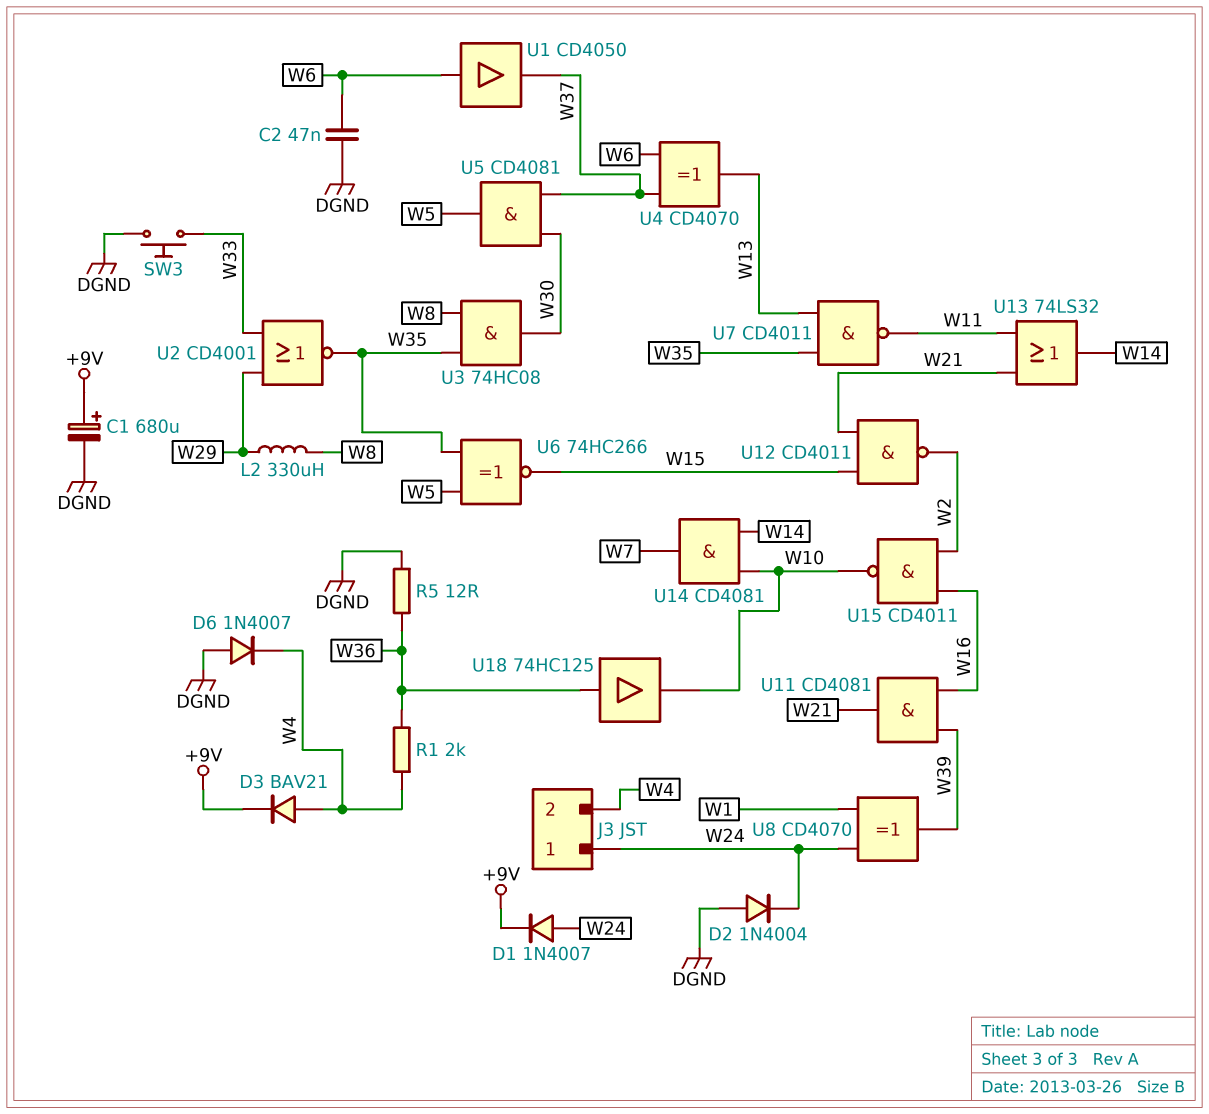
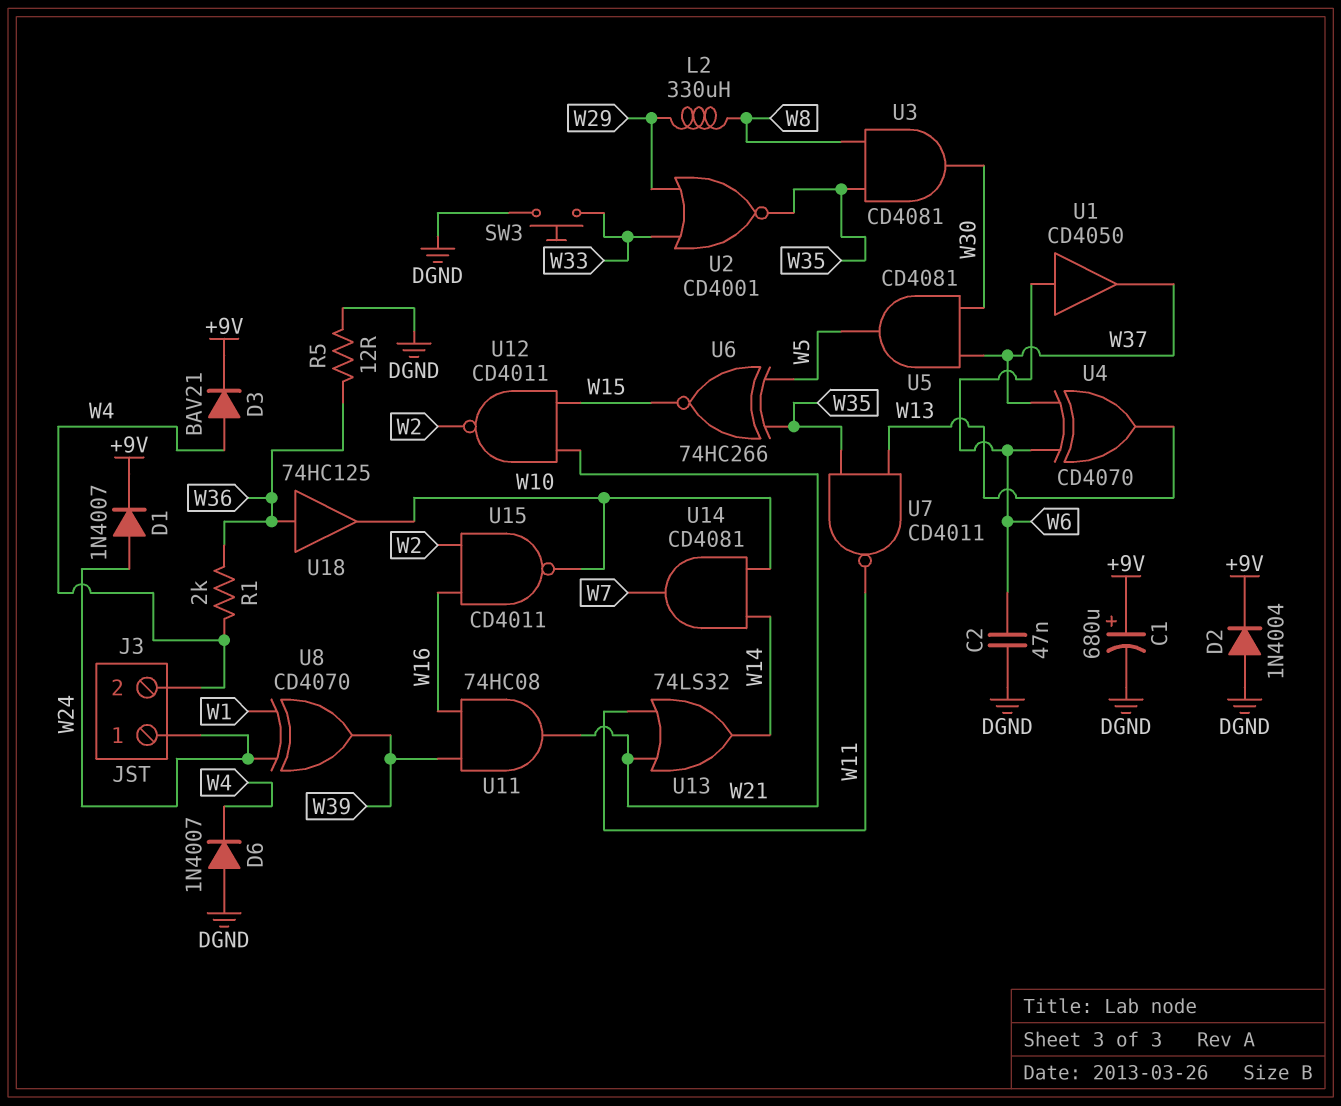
D2: diode 1N4004 (A DGND, K W24) -> diode 1N4004 (A DGND, K +9V)
U3: AND 74HC08 (in W8, in W35, out W30) -> AND CD4081 (in W8, in W35, out W30)
U11: AND CD4081 (in W16, in W39, out W21) -> AND 74HC08 (in W16, in W39, out W21)

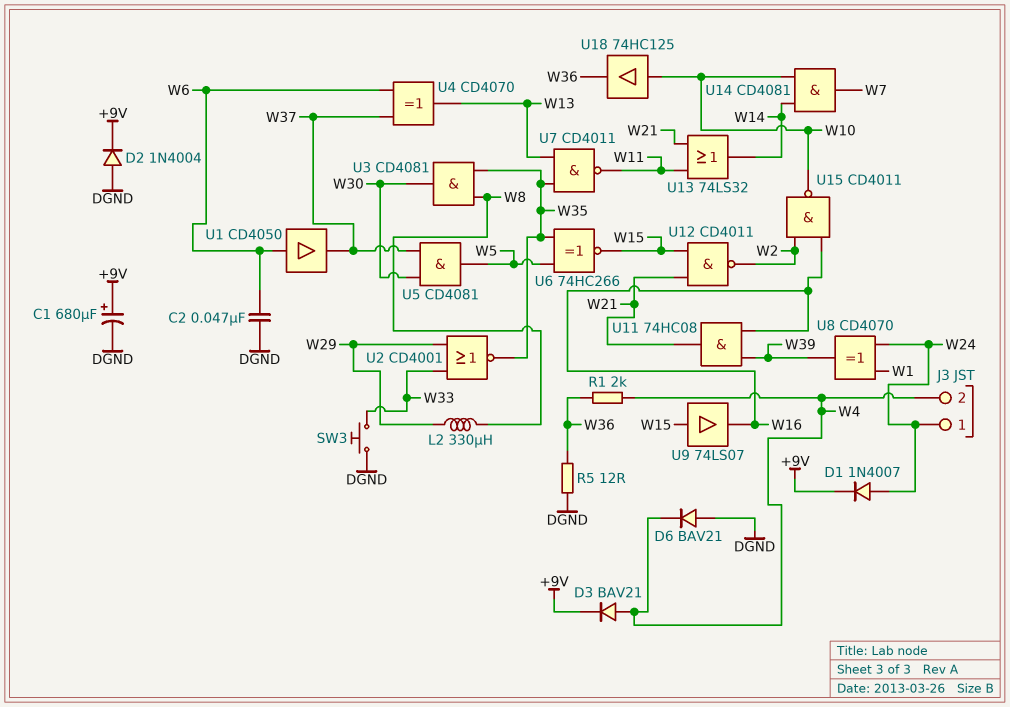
D6: diode 1N4007 (A DGND, K W4) -> diode BAV21 (A DGND, K W4)
U9: none -> buffer 74LS07 (in W15, out W16)
U18: buffer 74HC125 (in W36, out W10) -> buffer 74HC125 (in W10, out W36)

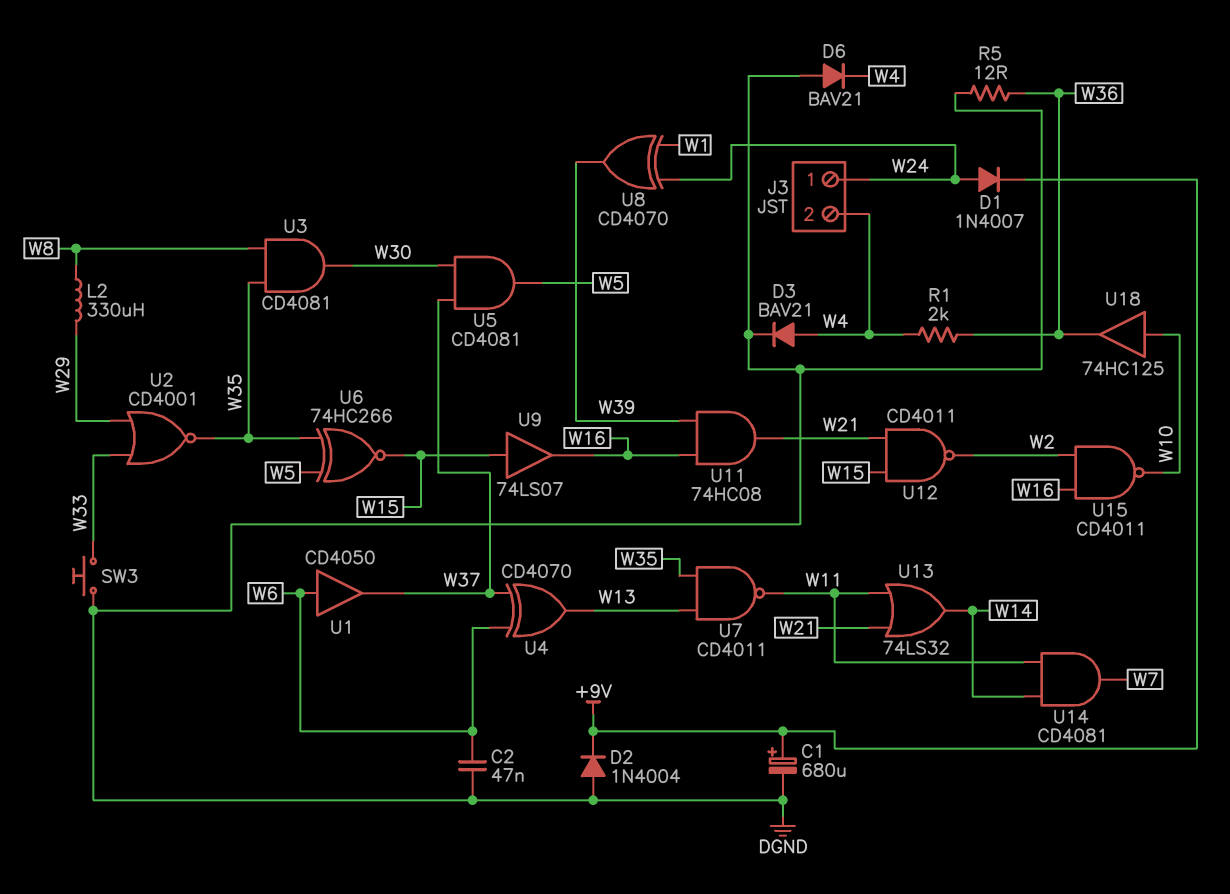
D3: diode BAV21 (A W4, K +9V) -> diode BAV21 (A W4, K DGND)
U14: AND CD4081 (in W10, in W14, out W7) -> AND CD4081 (in W11, in W14, out W7)

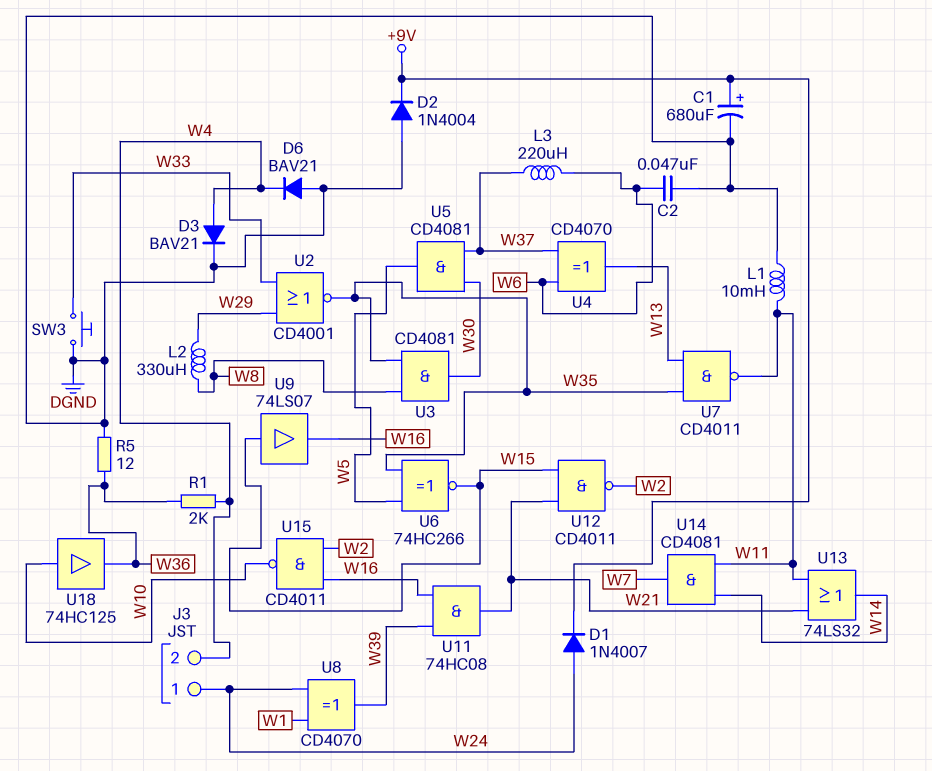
L1: none -> 10mH (DGND, W11)
L3: none -> 220uH (W6, W37)
U1: buffer CD4050 (in W6, out W37) -> none

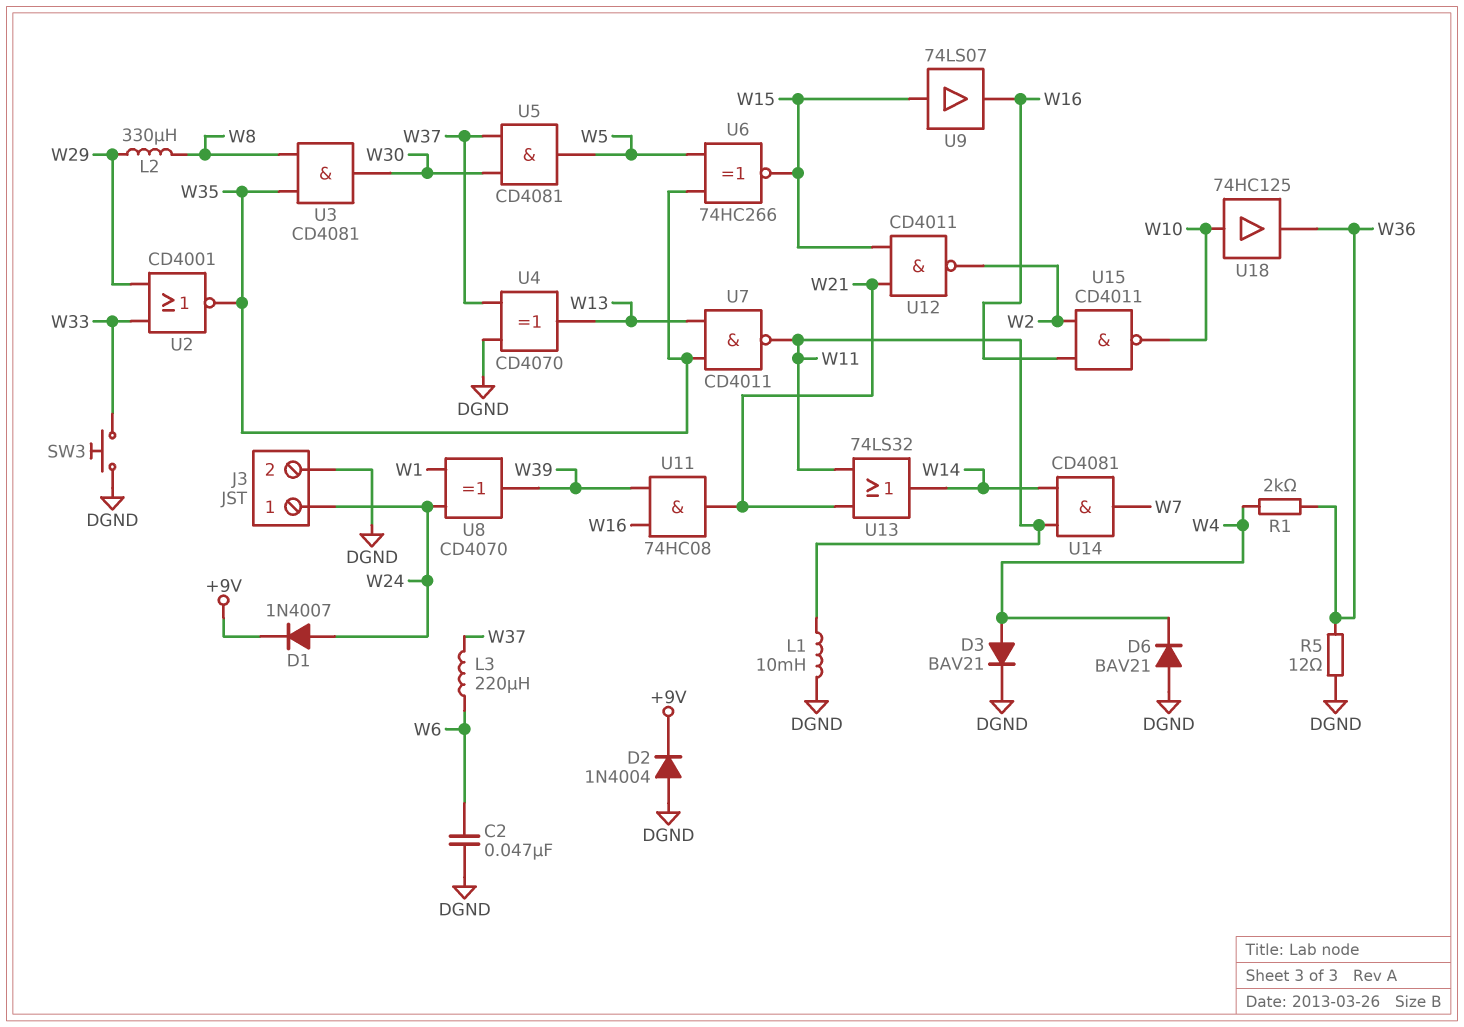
C1: 680uF (plus +9V, minus DGND) -> none
J3 pin 2: W4 -> DGND
U4: XOR CD4070 (in W6, in W37, out W13) -> XOR CD4070 (in DGND, in W37, out W13)

